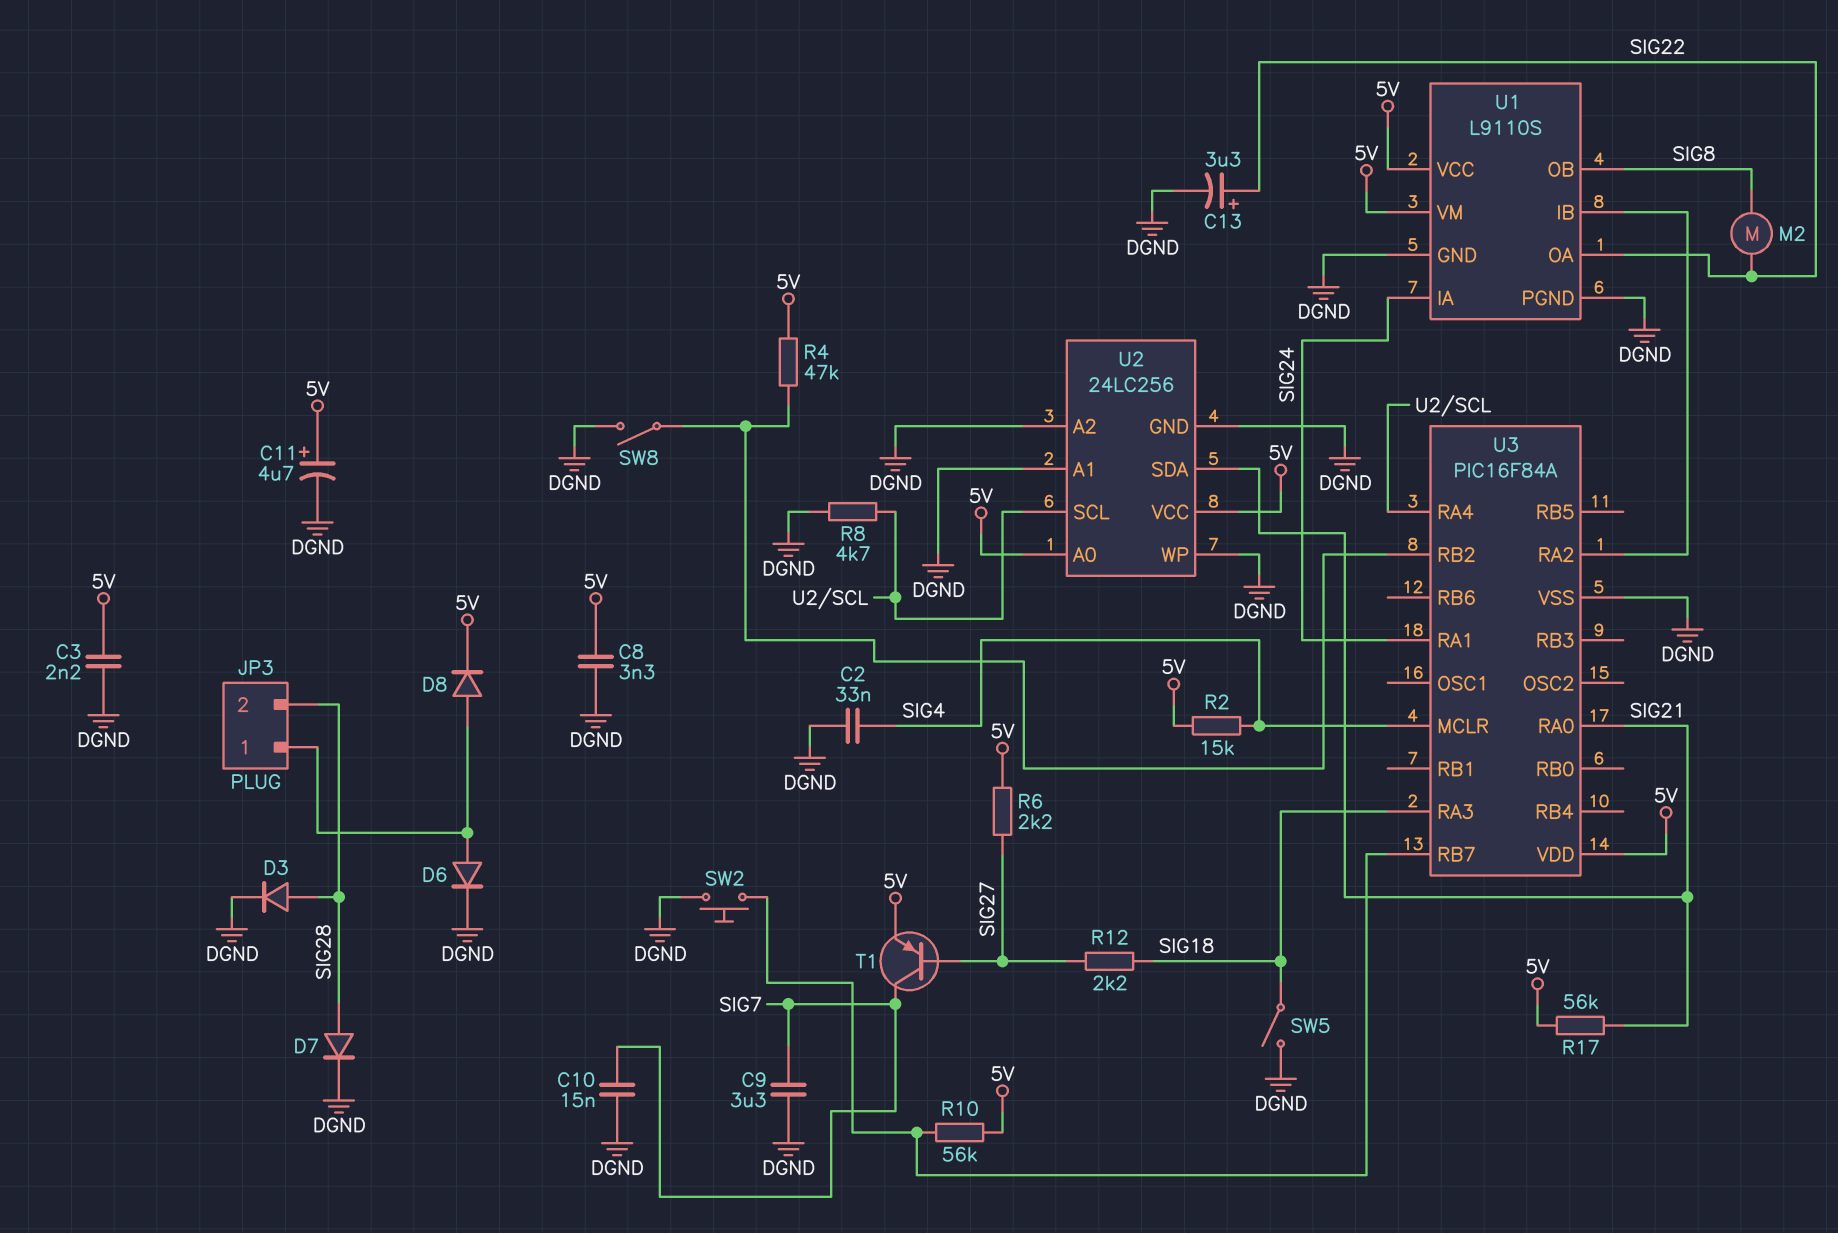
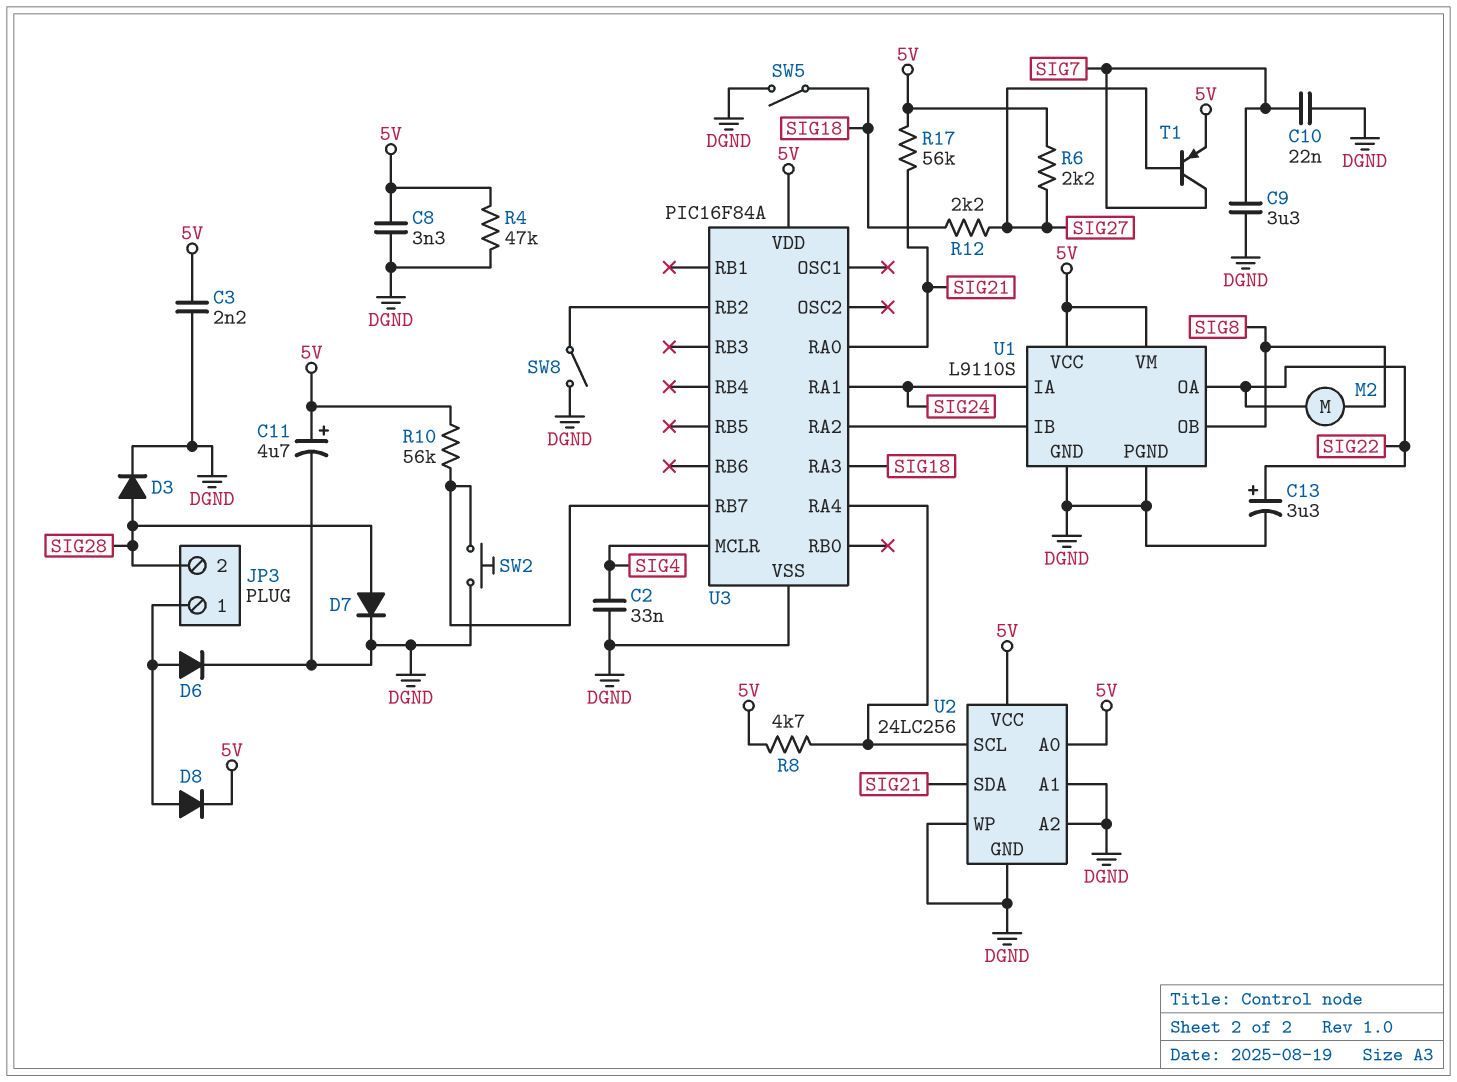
C10: 15nF (DGND, SIG7) -> 22nF (DGND, SIG7)
R2: 15k (5V, SIG4) -> none
R4: 47k (5V, U3/RB2) -> 47k (5V, DGND)
R8: 4.7k (DGND, U2/SCL) -> 4.7k (5V, U2/SCL)

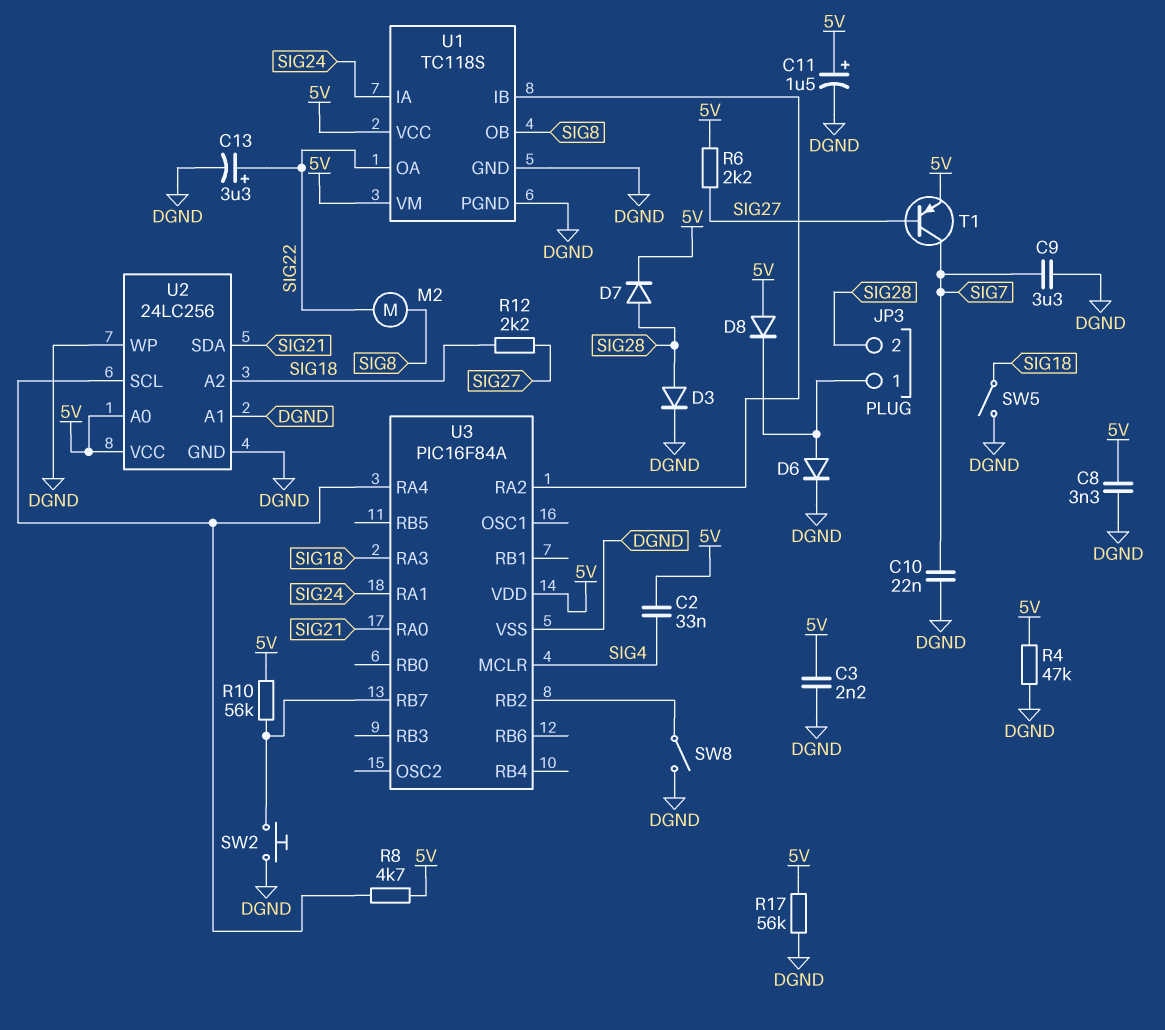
C2: 33nF (DGND, SIG4) -> 33nF (5V, SIG4)
C11: 4.7uF (plus 5V, minus DGND) -> 1.5uF (plus 5V, minus DGND)
D7: diode (A SIG28, K DGND) -> diode (A SIG28, K 5V)
D8: diode (A JP3/1, K 5V) -> diode (A 5V, K JP3/1)
R17: 56k (5V, SIG21) -> 56k (5V, DGND)
U1: L9110S -> TC118S
U2 pin A2: DGND -> SIG18

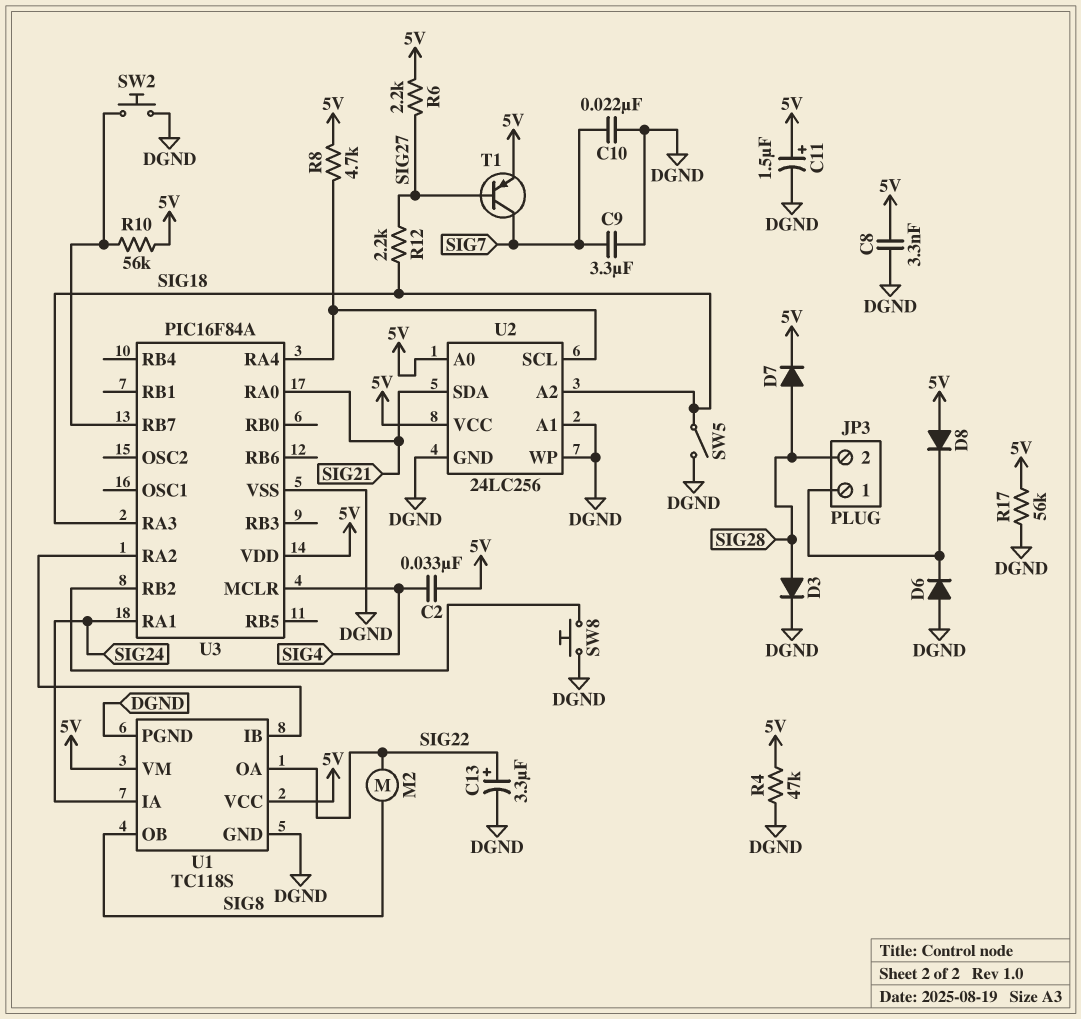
C3: 2.2nF (5V, DGND) -> none
D6: diode (A JP3/1, K DGND) -> diode (A DGND, K JP3/1)
SW8: switch (DGND, U3/RB2) -> button (DGND, U3/RB2)

